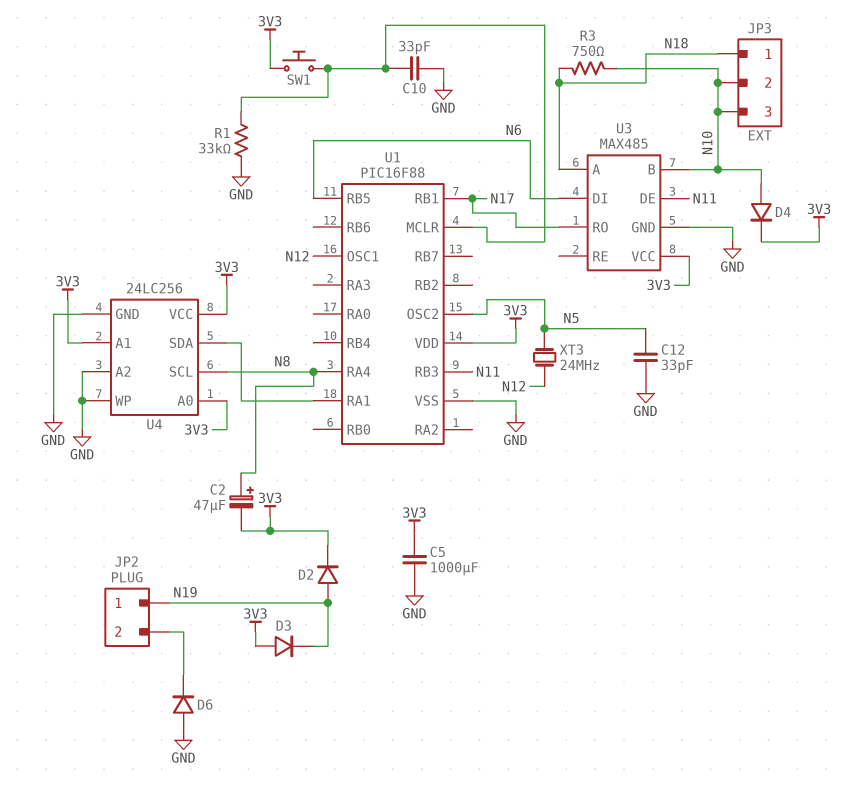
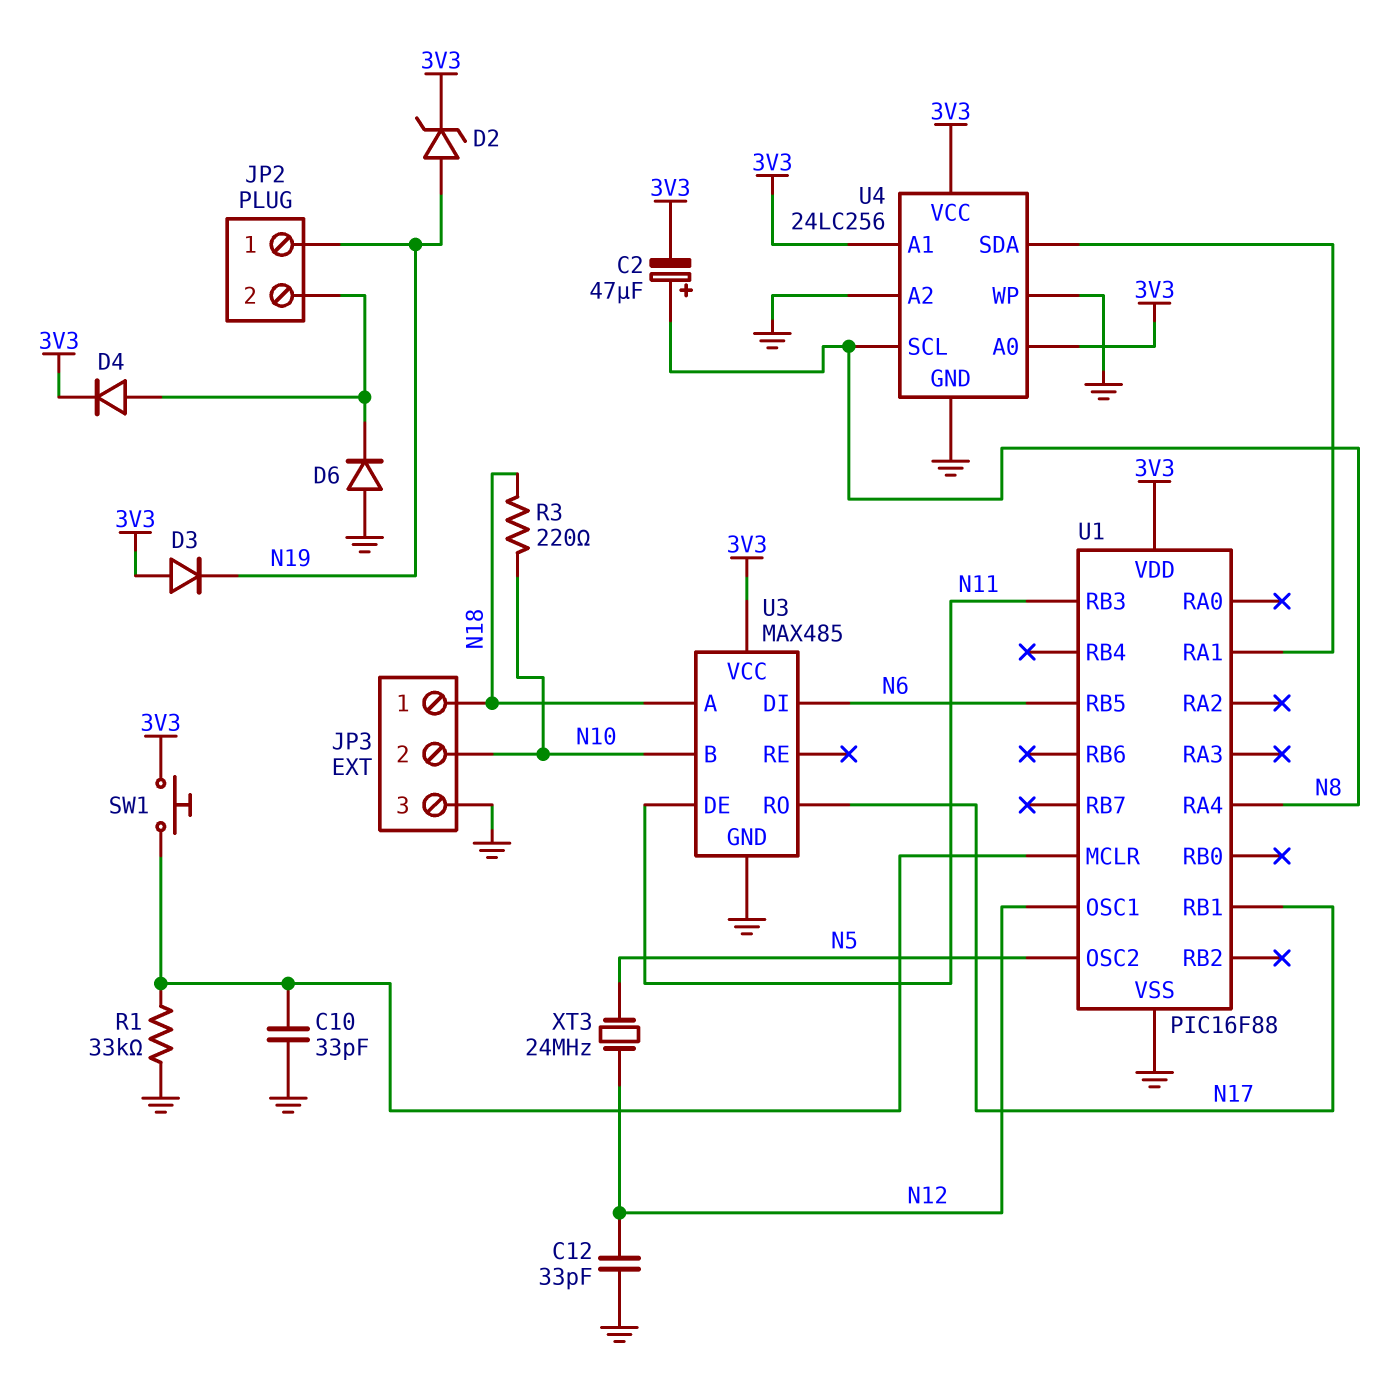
C5: 1000uF (3V3, GND) -> none
C12: 33pF (GND, N5) -> 33pF (GND, N12)
D2: diode (A N19, K 3V3) -> zener (A N19, K 3V3)
D4: diode (A N10, K 3V3) -> diode (A JP2/2, K 3V3)
JP3 pin 3: N10 -> GND
R3: 750 (N10, N18) -> 220 (N10, N18)

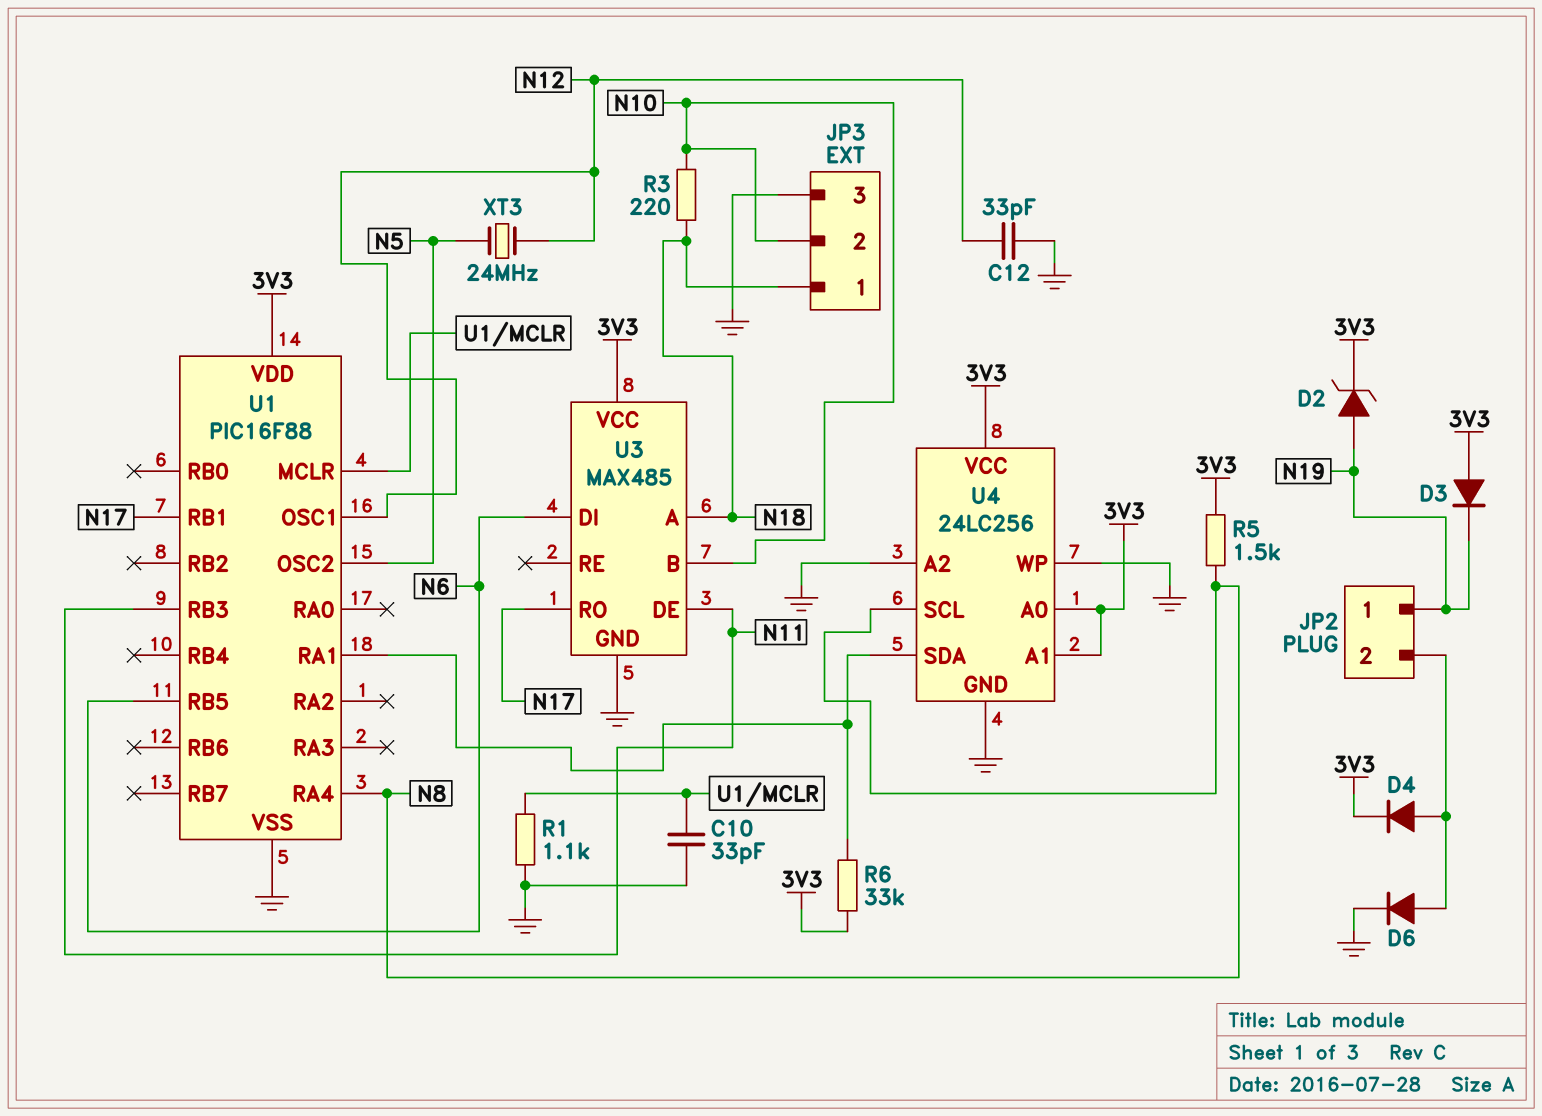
C2: 47uF (plus N8, minus 3V3) -> none
D6: diode (A GND, K JP2/2) -> diode (A JP2/2, K GND)
R1: 33k (GND, U1/MCLR) -> 1.1k (GND, U1/MCLR)
R5: none -> 1.5k (3V3, N8)
R6: none -> 33k (3V3, U1/RA1)
SW1: button (3V3, U1/MCLR) -> none

